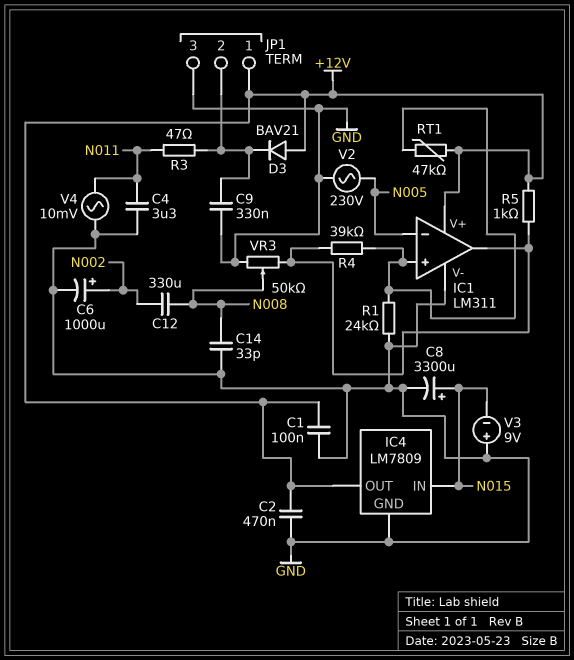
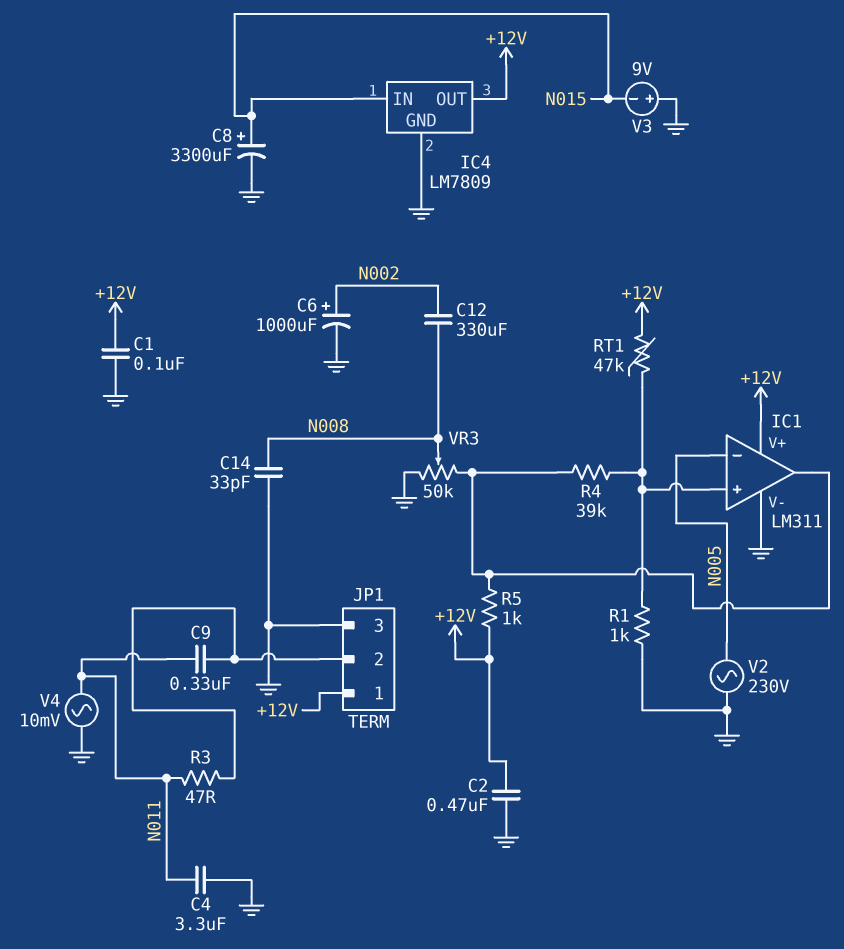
C9: 330nF (GND, JP1/2) -> 330nF (JP1/2, N011)
D3: diode BAV21 (A +12V, K JP1/2) -> none
R1: 24k (GND, IC1/in+) -> 1k (GND, IC1/in+)

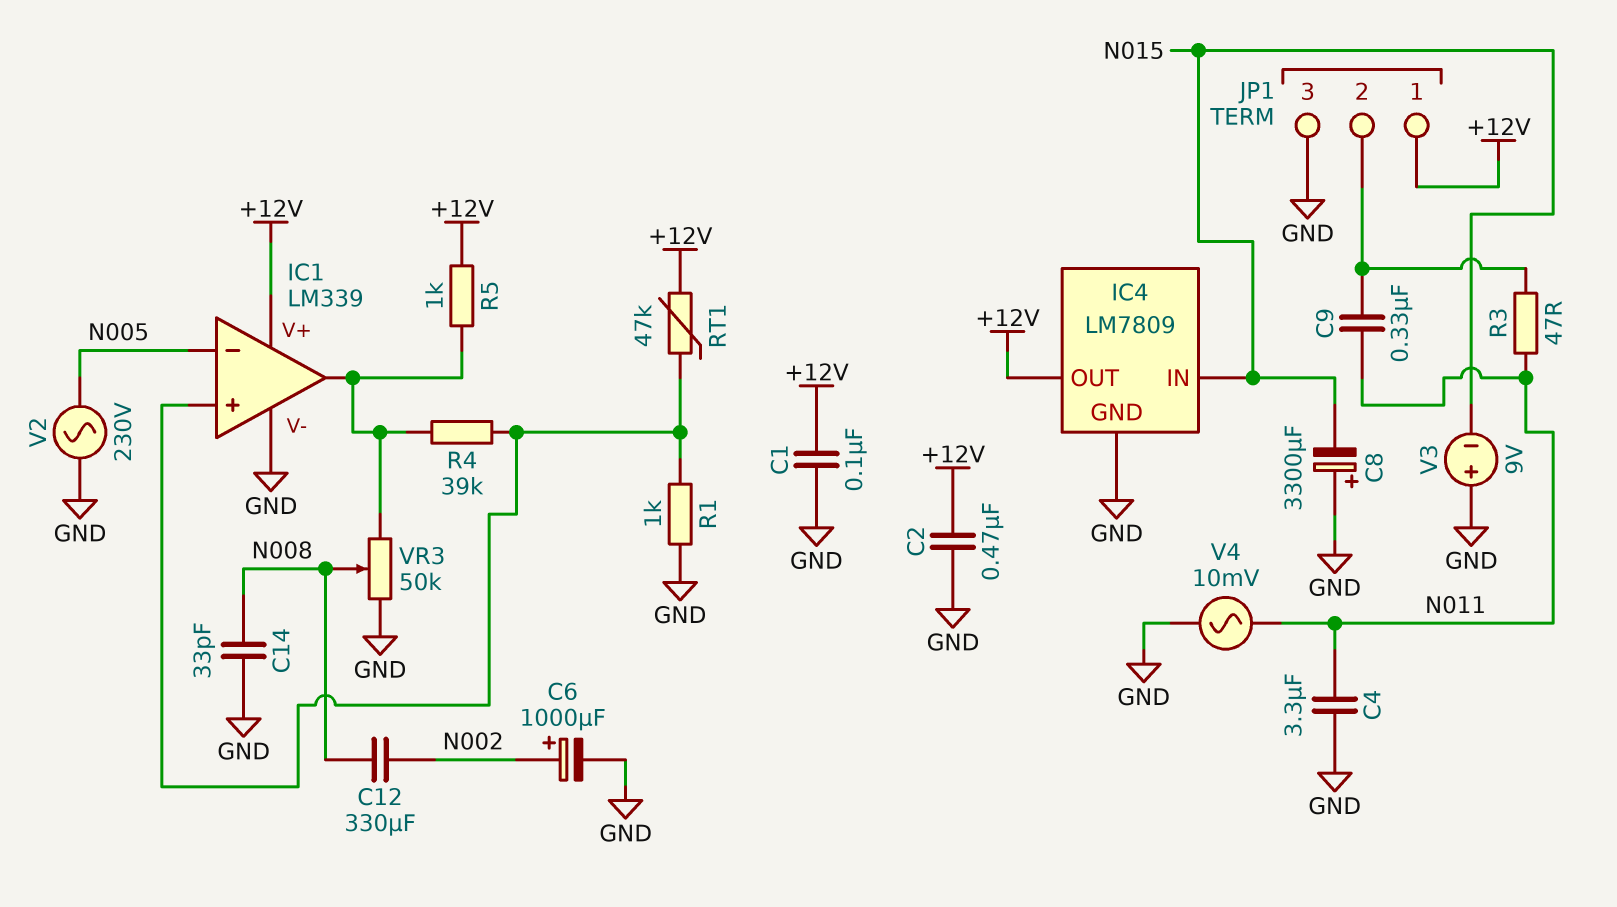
C8: 3300uF (plus N015, minus GND) -> 3300uF (plus GND, minus N015)
IC1: LM311 -> LM339

